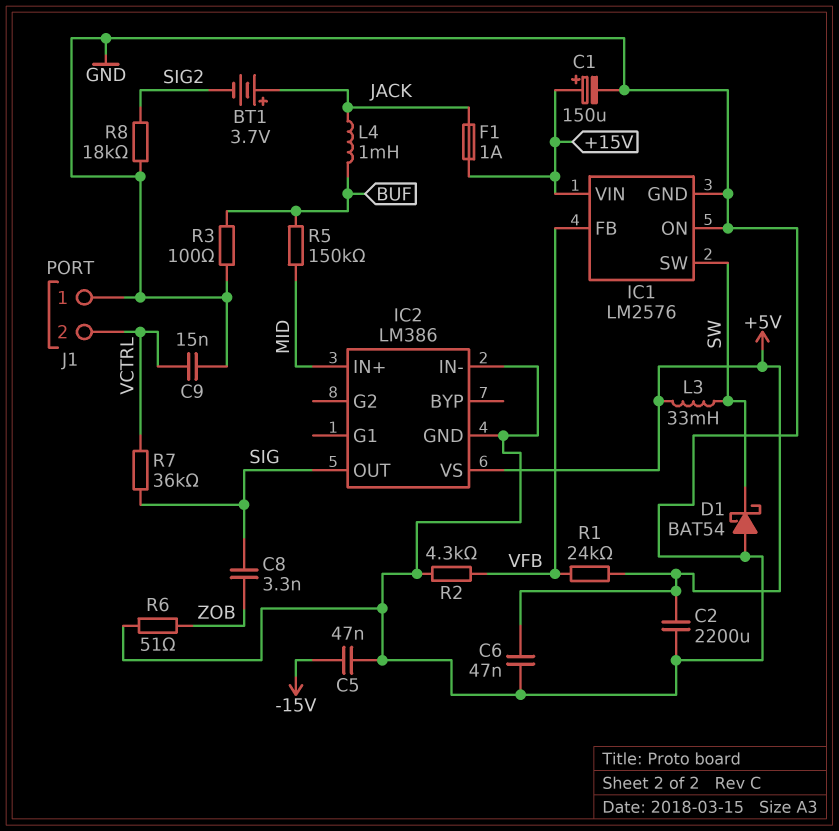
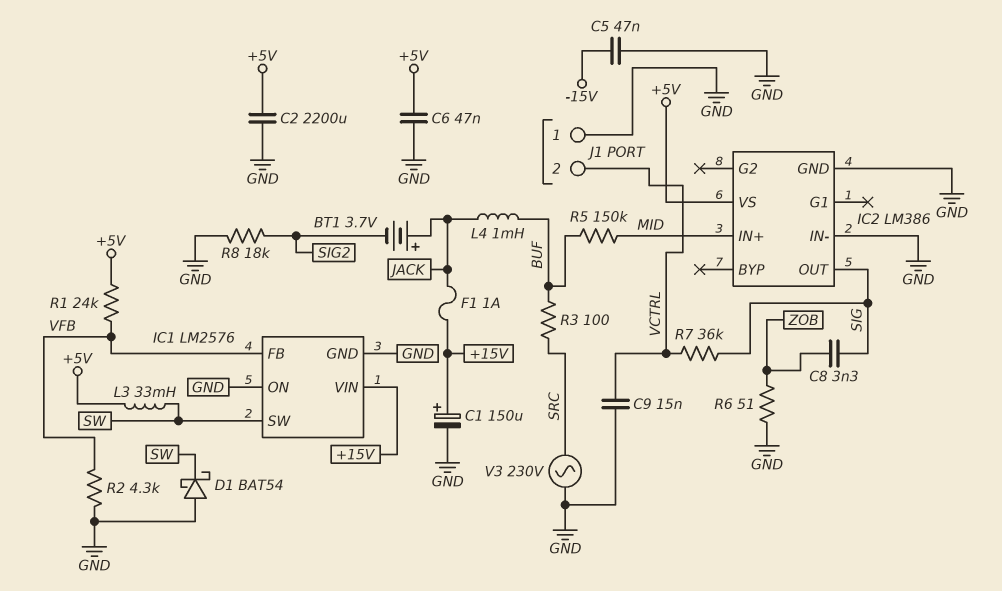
R3: 100 (BUF, GND) -> 100 (BUF, SRC)
V3: none -> AC 230V (GND, SRC)

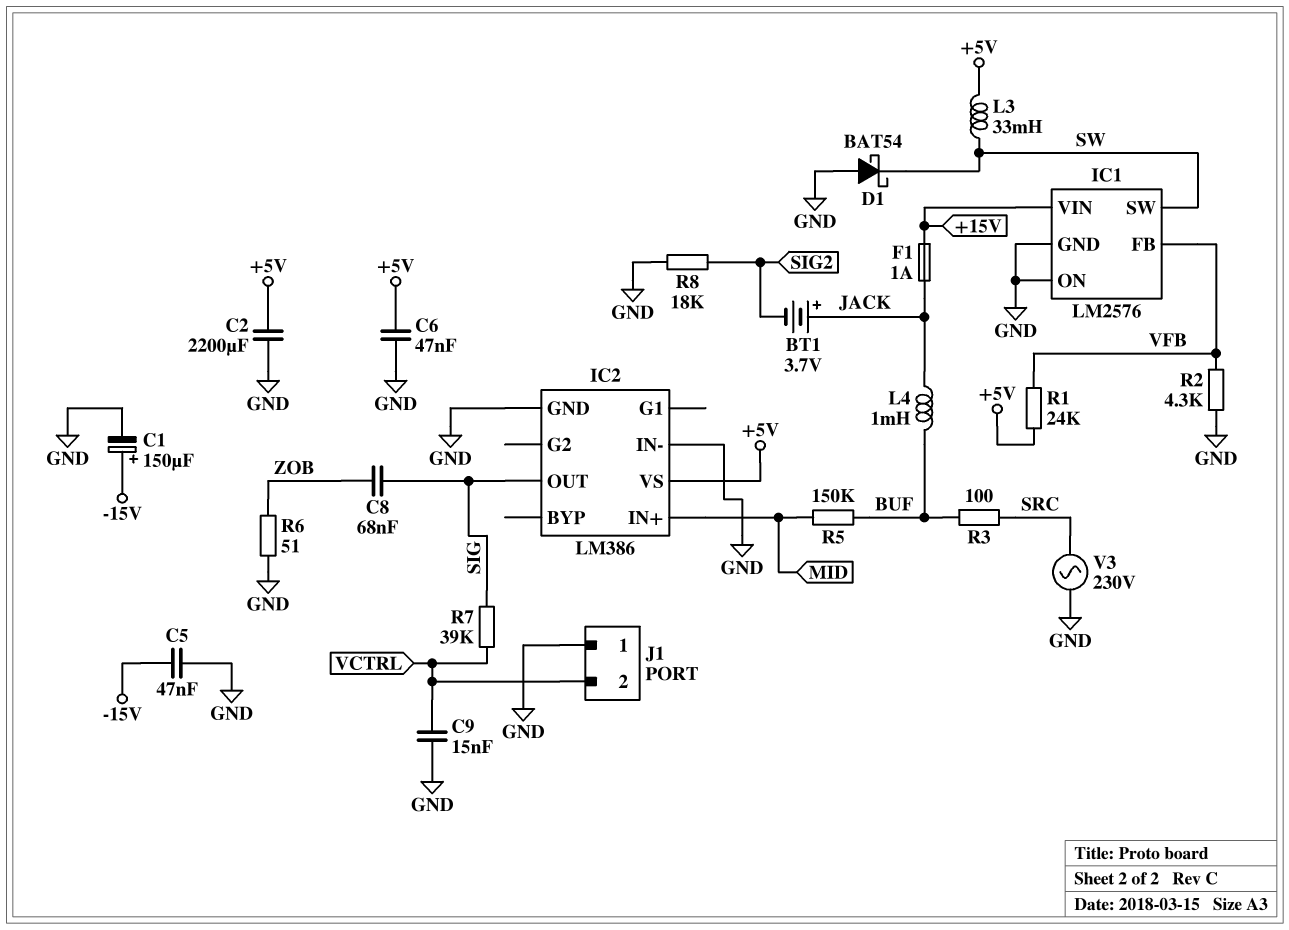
C1: 150uF (plus +15V, minus GND) -> 150uF (plus -15V, minus GND)
C8: 3.3nF (SIG, ZOB) -> 68nF (SIG, ZOB)
R7: 36k (SIG, VCTRL) -> 39k (SIG, VCTRL)

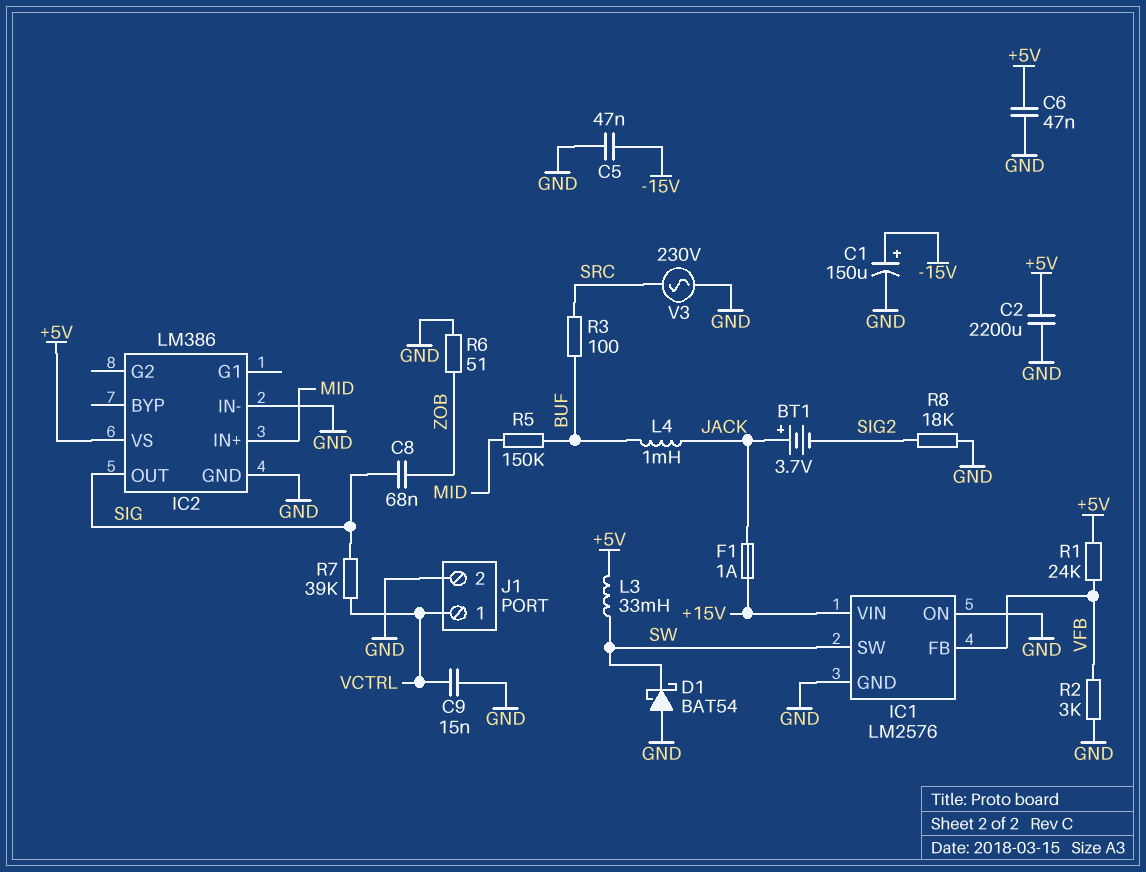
J1 pin 1: GND -> VCTRL
J1 pin 2: VCTRL -> GND
R2: 4.3k (GND, VFB) -> 3k (GND, VFB)

